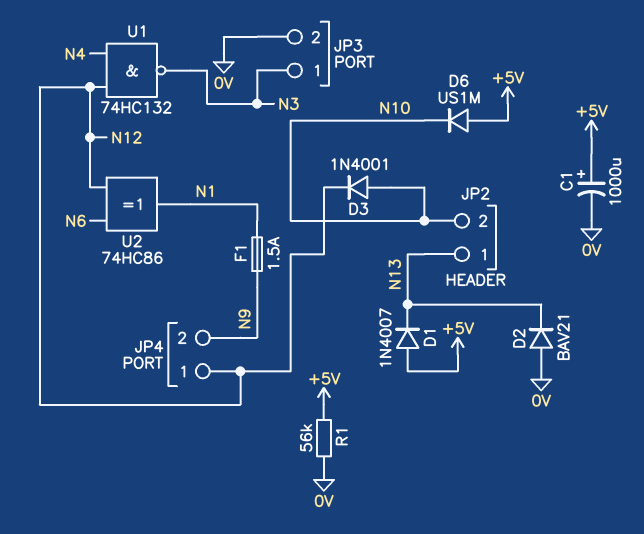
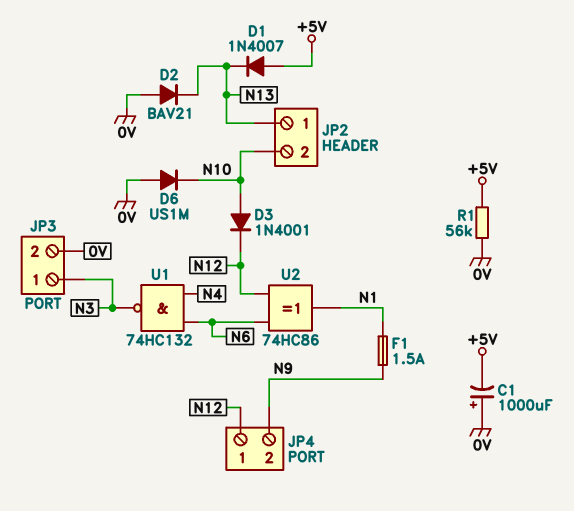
C1: 1000uF (plus +5V, minus 0V) -> 1000uF (plus 0V, minus +5V)
D6: diode US1M (A +5V, K N10) -> diode US1M (A 0V, K N10)
U1: NAND 74HC132 (in N4, in N12, out N3) -> NAND 74HC132 (in N4, in N6, out N3)

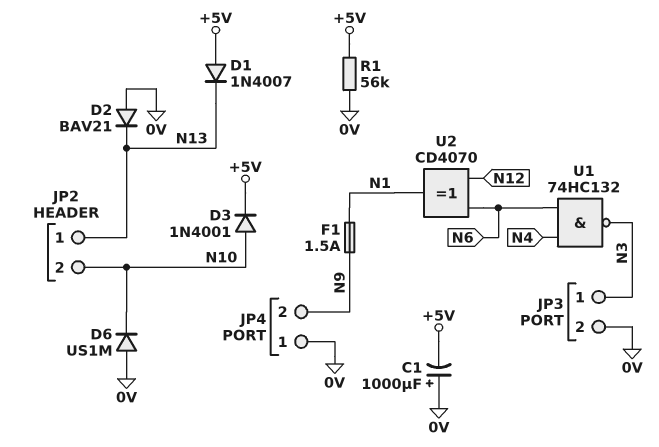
D3: diode 1N4001 (A N10, K N12) -> diode 1N4001 (A N10, K +5V)
JP4 pin 1: N12 -> 0V
U2: XOR 74HC86 (in N6, in N12, out N1) -> XOR CD4070 (in N6, in N12, out N1)

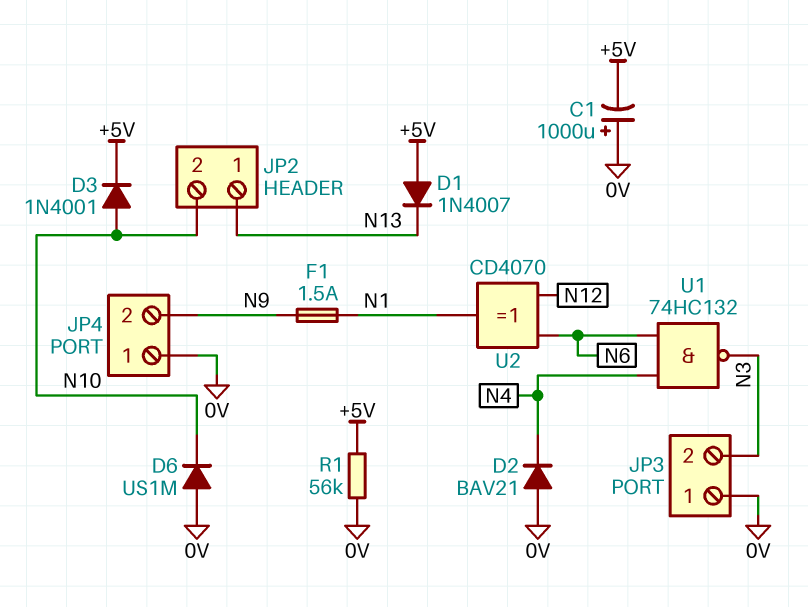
D2: diode BAV21 (A 0V, K N13) -> diode BAV21 (A 0V, K N4)
JP3 pin 1: N3 -> 0V
JP3 pin 2: 0V -> N3

